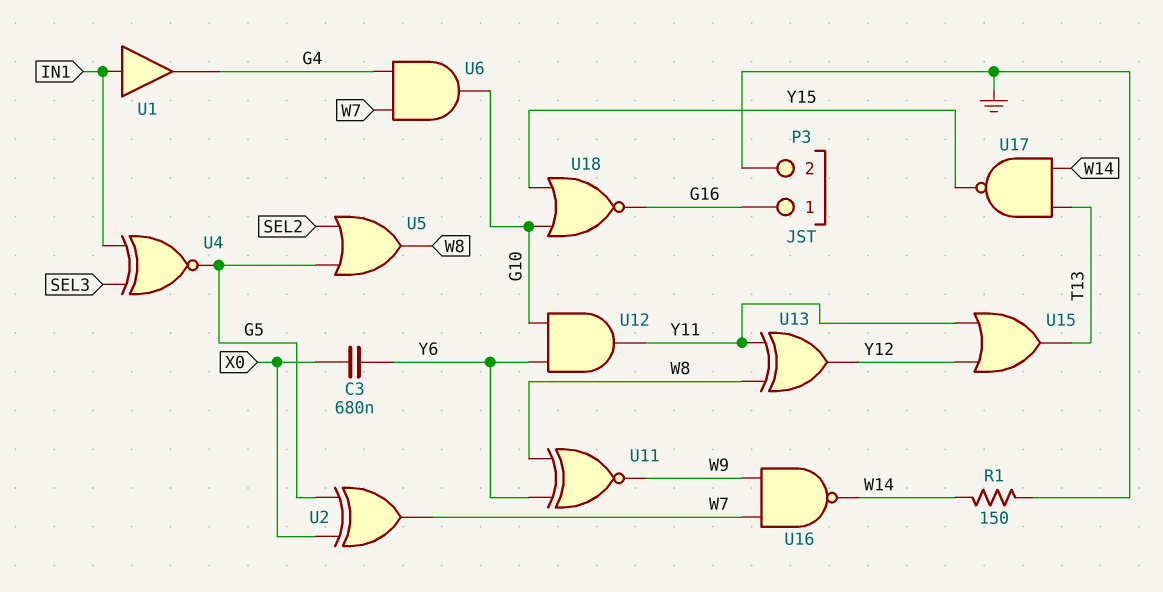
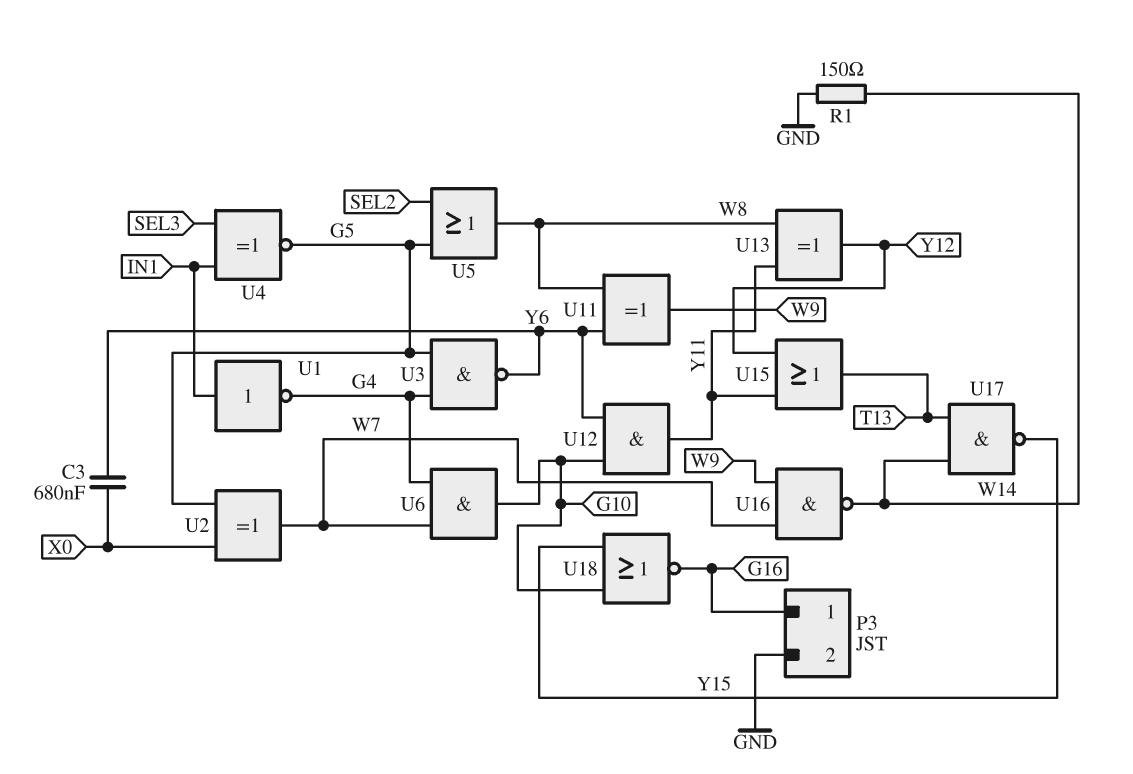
U1: buffer (in IN1, out G4) -> NOT (in IN1, out G4)
U3: none -> NAND (in G4, in G5, out Y6)
U11: XNOR (in W8, in Y6, out W9) -> XOR (in W8, in Y6, out W9)

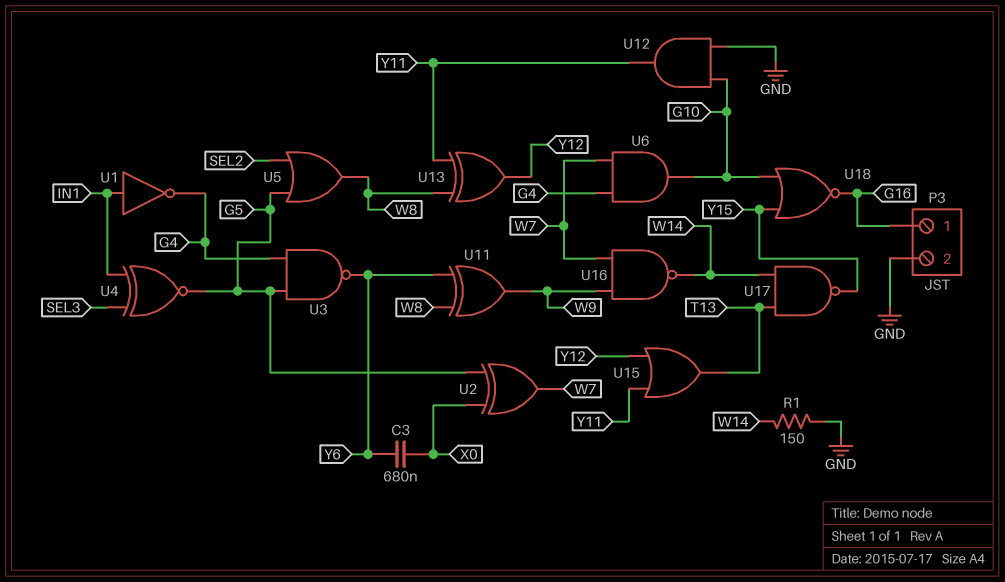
U12: AND (in G10, in Y6, out Y11) -> AND (in G10, in GND, out Y11)

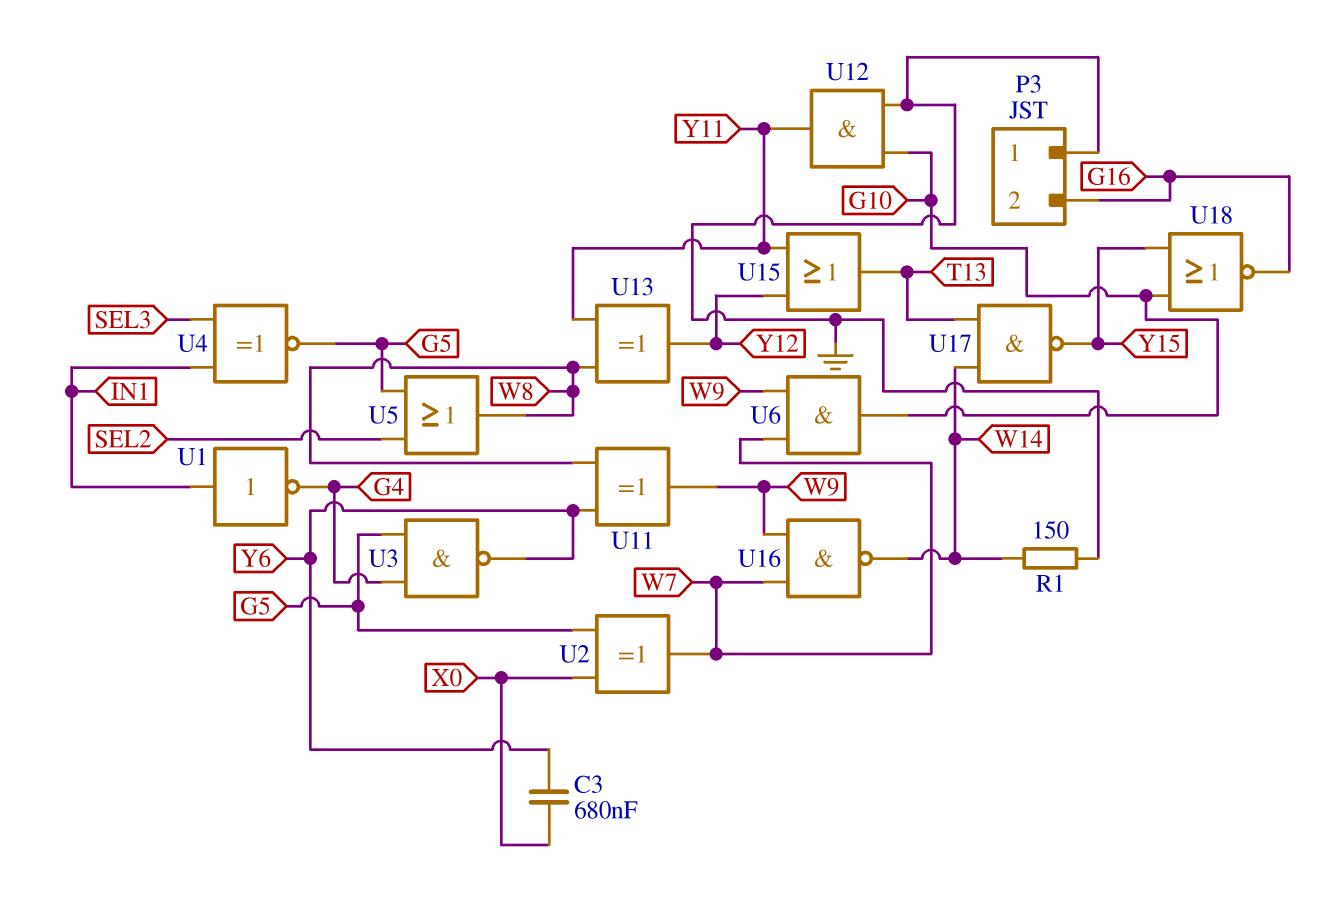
P3 pin 1: G16 -> GND
P3 pin 2: GND -> G16
U6: AND (in G4, in W7, out G10) -> AND (in W7, in W9, out G10)

